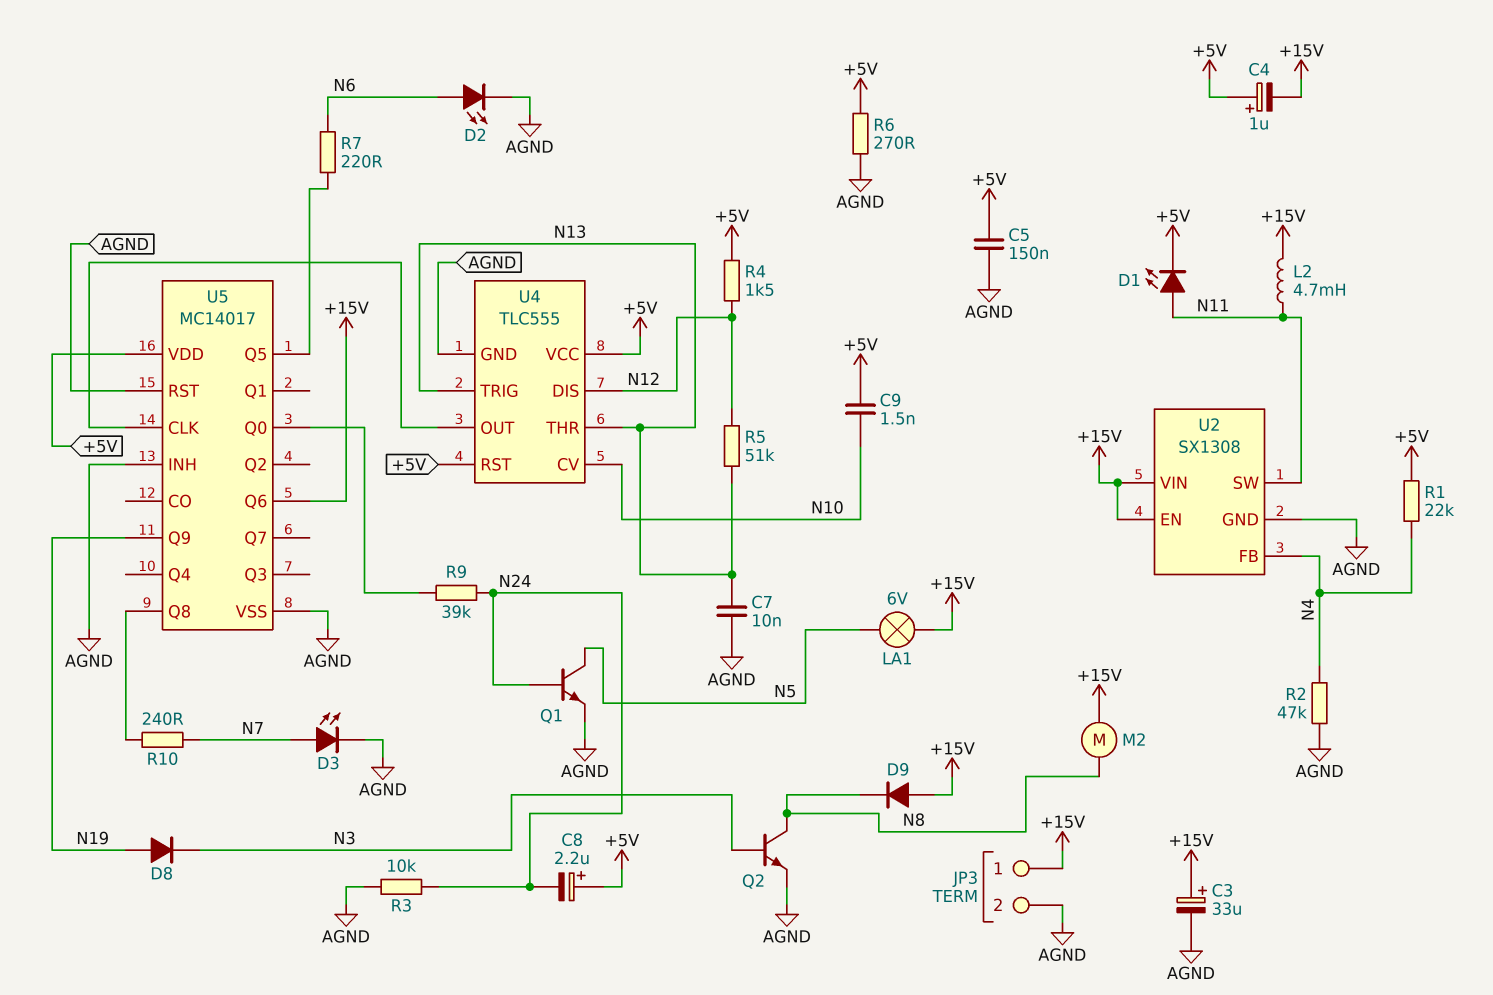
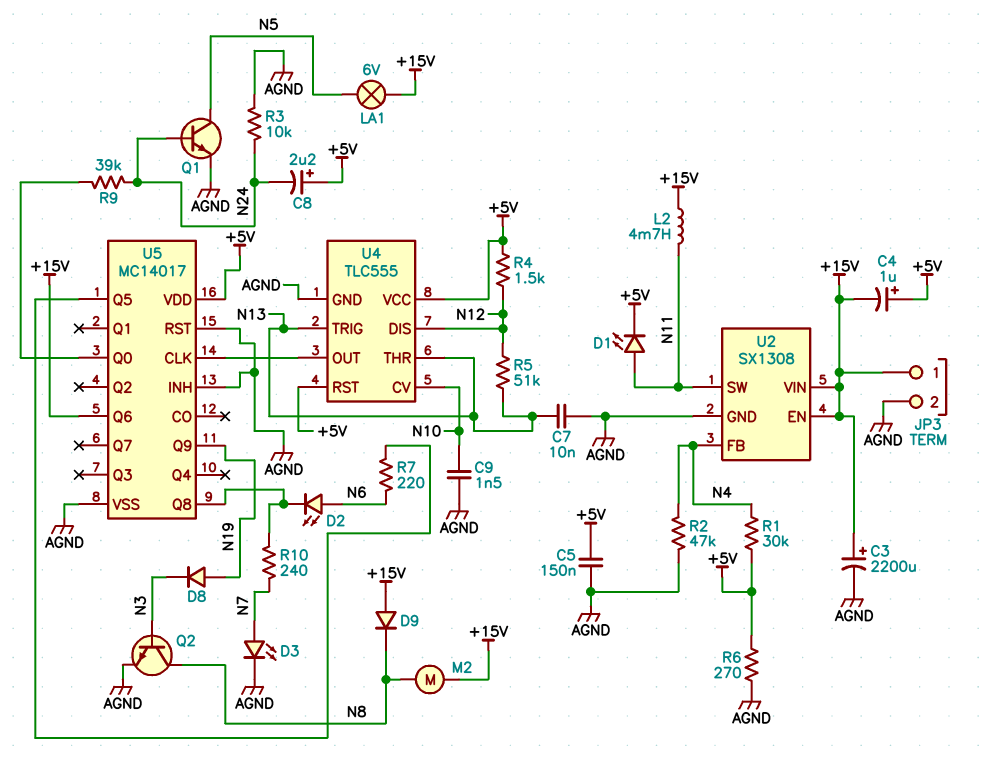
C3: 33uF (plus +15V, minus AGND) -> 2200uF (plus +15V, minus AGND)
C9: 1.5nF (+5V, N10) -> 1.5nF (AGND, N10)
D2: LED (A N6, K AGND) -> LED (A N6, K U5/Q8)
R1: 22k (+5V, N4) -> 30k (+5V, N4)

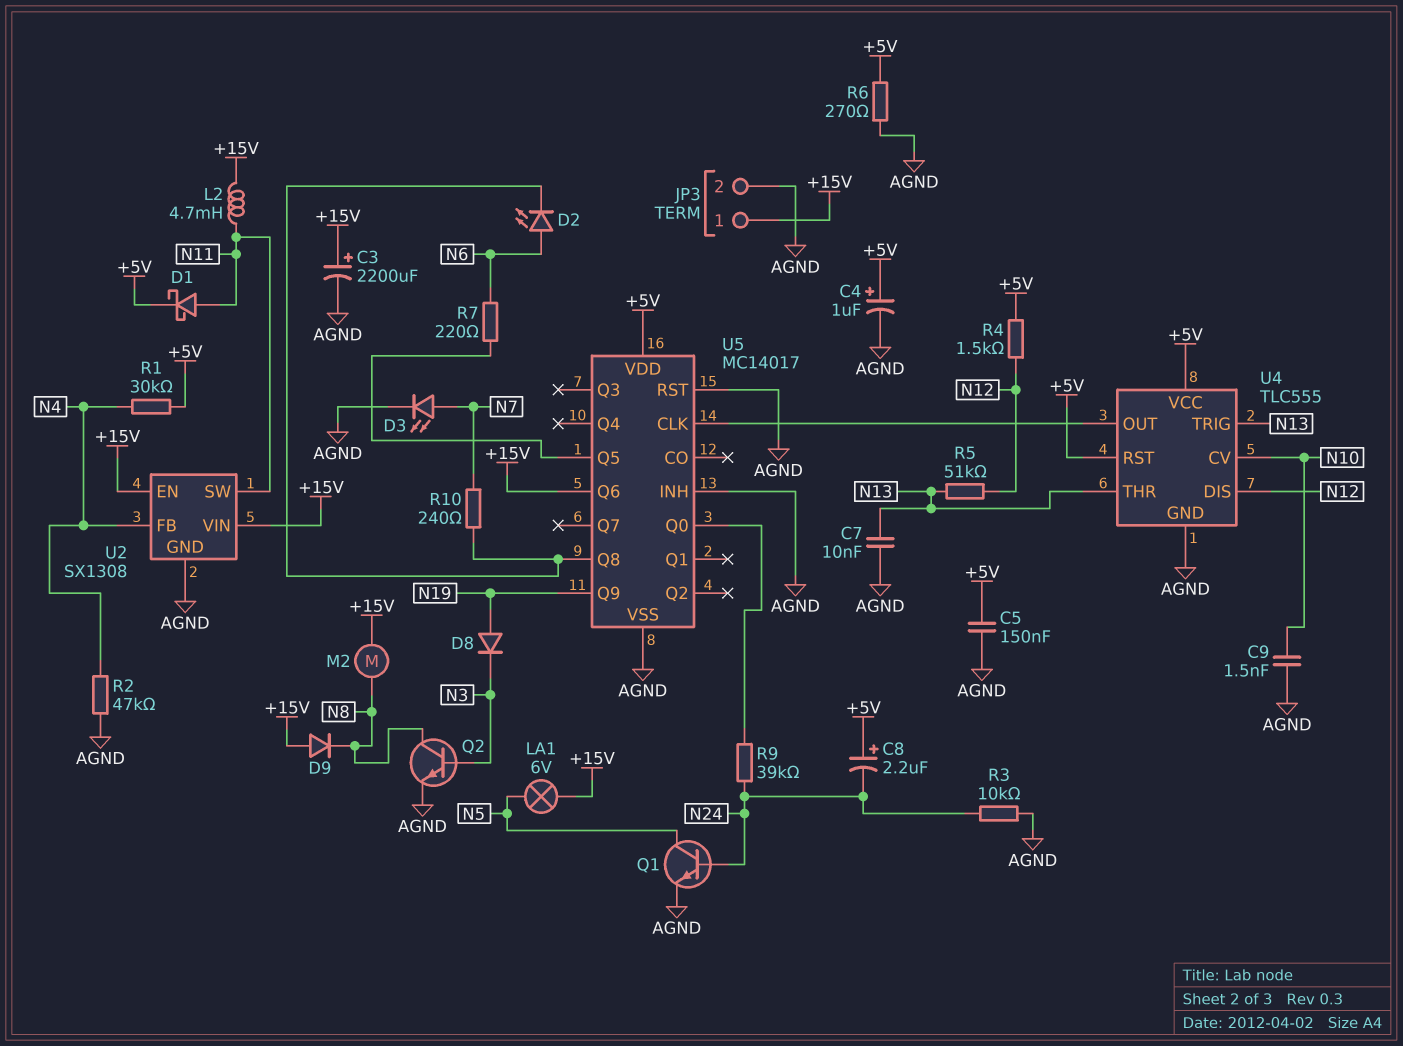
C4: 1uF (plus +5V, minus +15V) -> 1uF (plus +5V, minus AGND)
D1: LED (A N11, K +5V) -> schottky (A N11, K +5V)

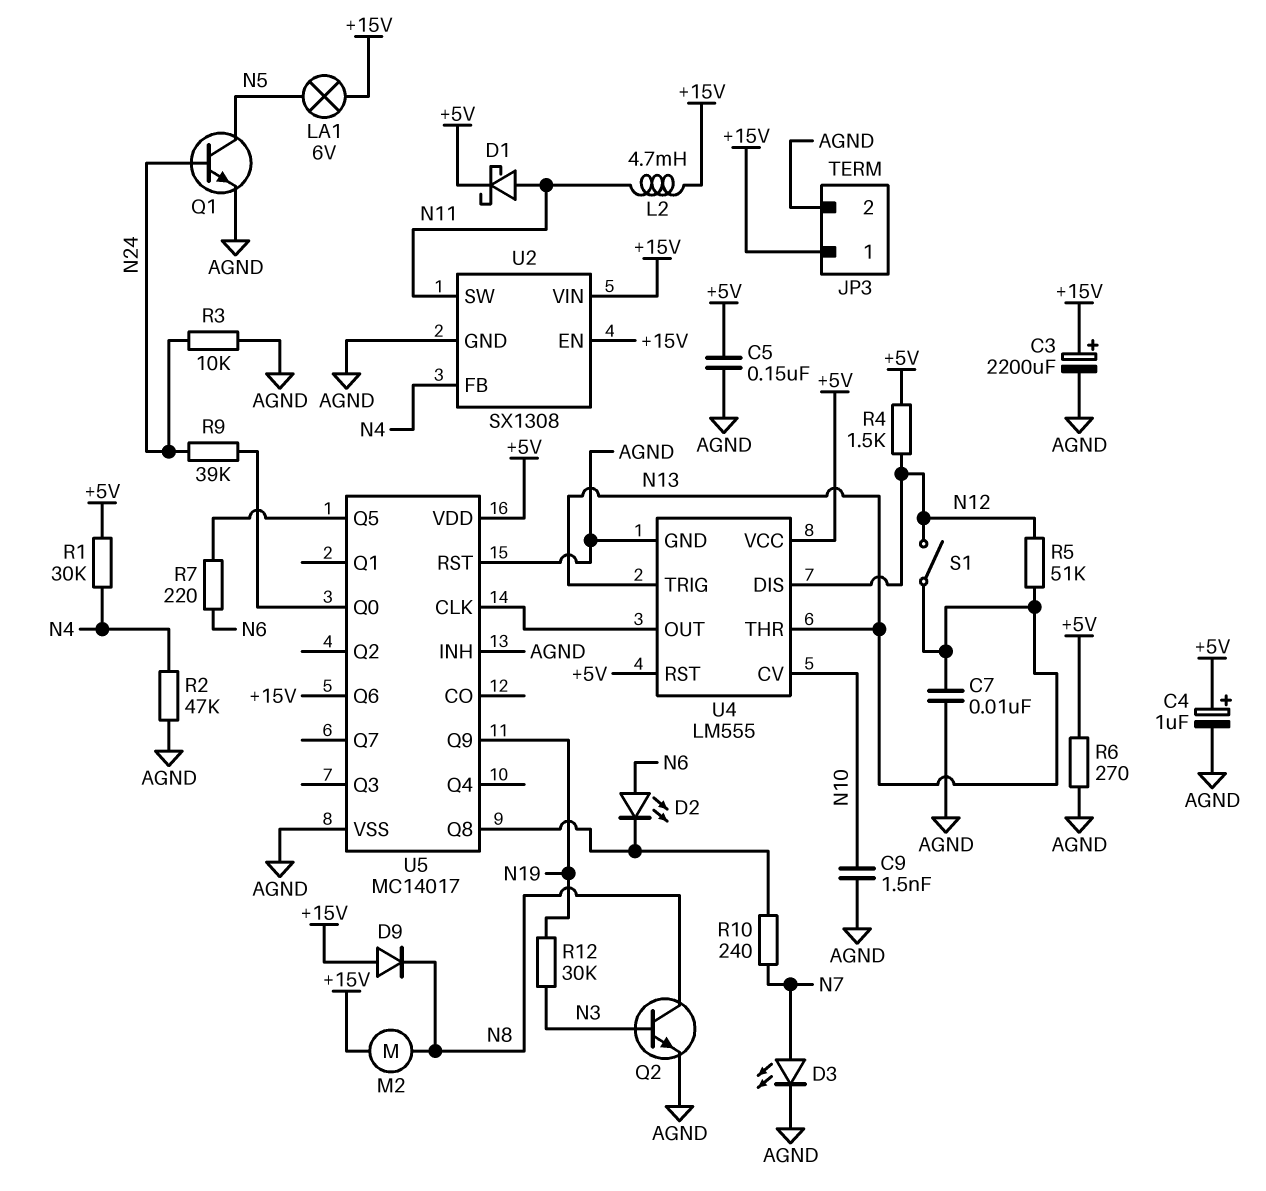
C8: 2.2uF (plus +5V, minus N24) -> none
D8: diode (A N19, K N3) -> none
R12: none -> 30k (N3, N19)
S1: none -> switch (N12, N13)
U4: TLC555 -> LM555

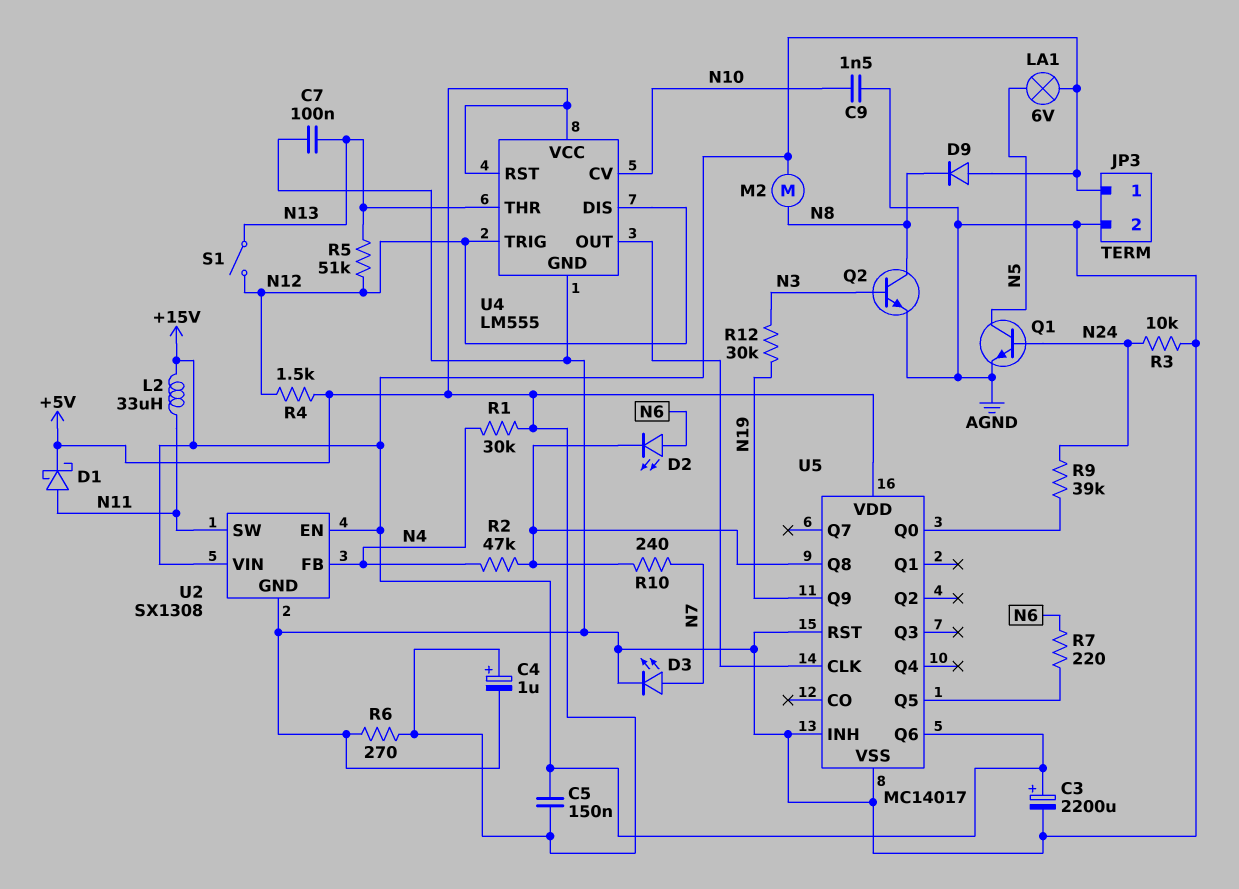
C5: 150nF (+5V, AGND) -> 150nF (+5V, +15V)
C7: 10nF (AGND, N13) -> 100nF (AGND, N13)
L2: 4.7mH (+15V, N11) -> 33uH (+15V, N11)
R2: 47k (AGND, N4) -> 47k (N4, U5/Q8)
U4 pin TRIG: N13 -> N12

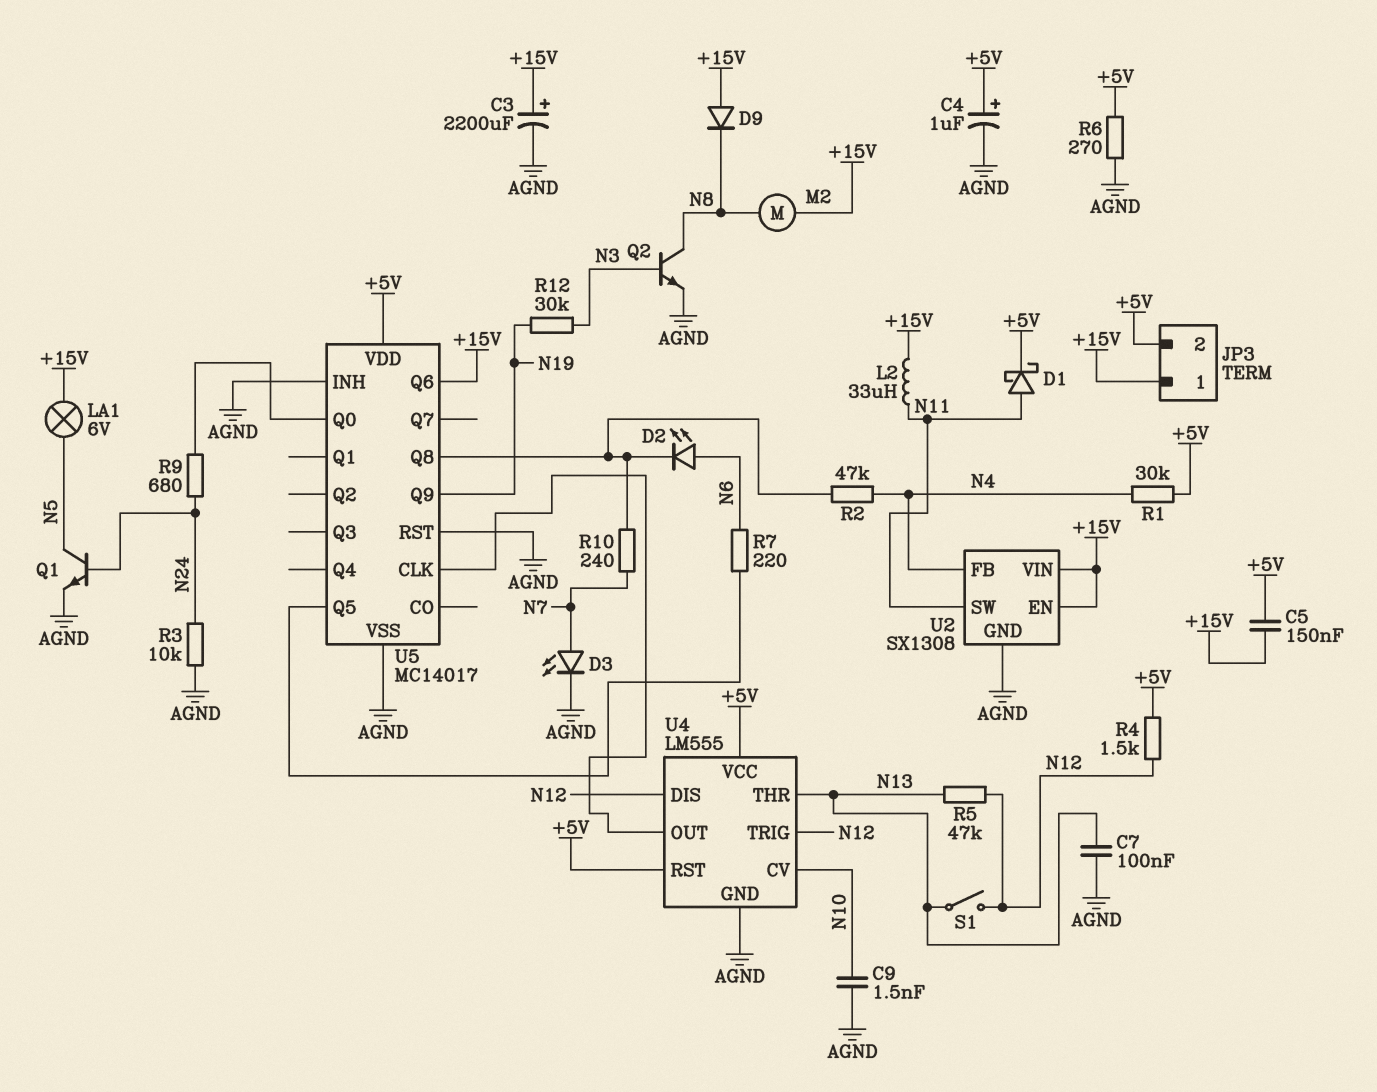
JP3 pin 2: AGND -> +5V
R5: 51k (N12, N13) -> 47k (N12, N13)
R9: 39k (N24, U5/Q0) -> 680 (N24, U5/Q0)

